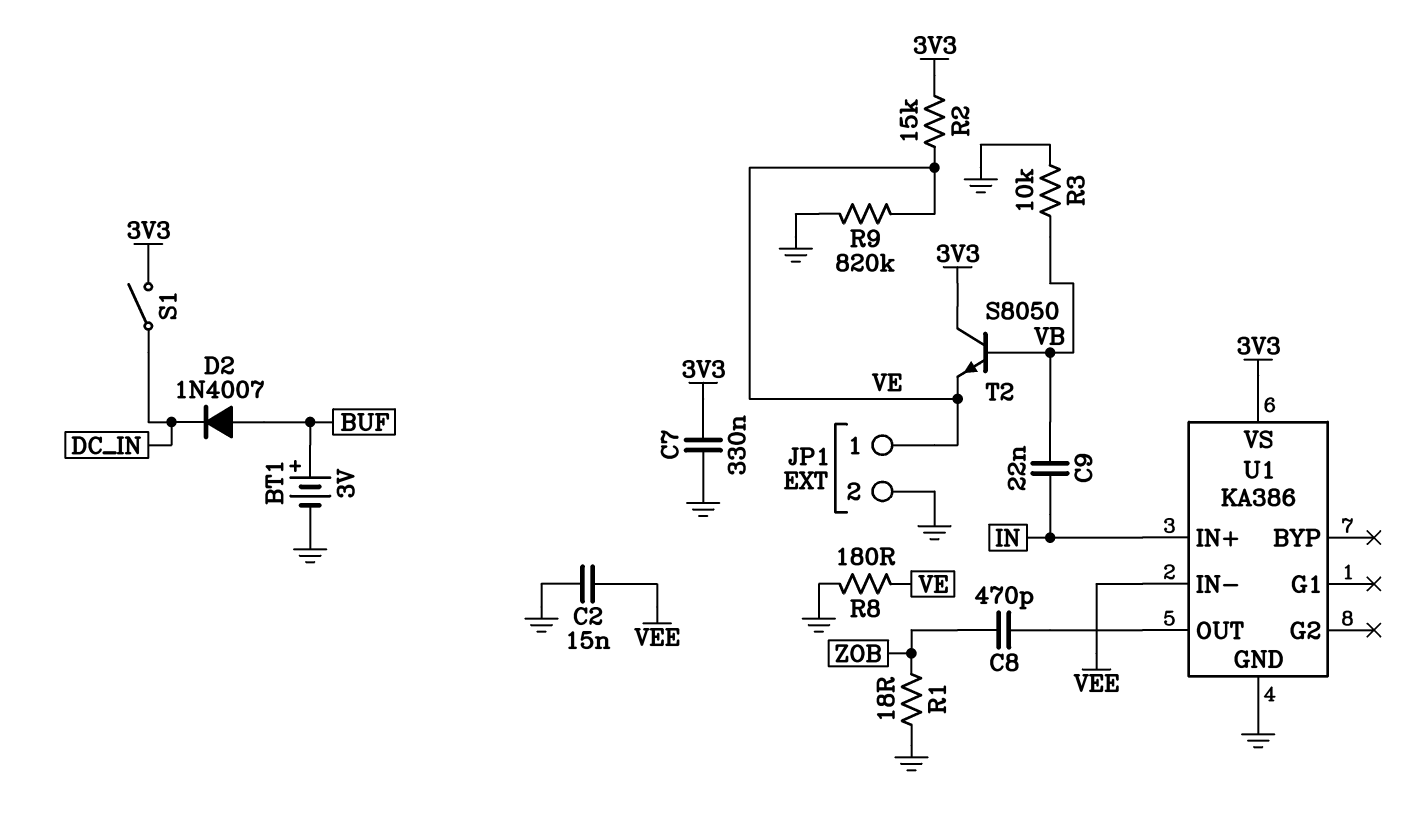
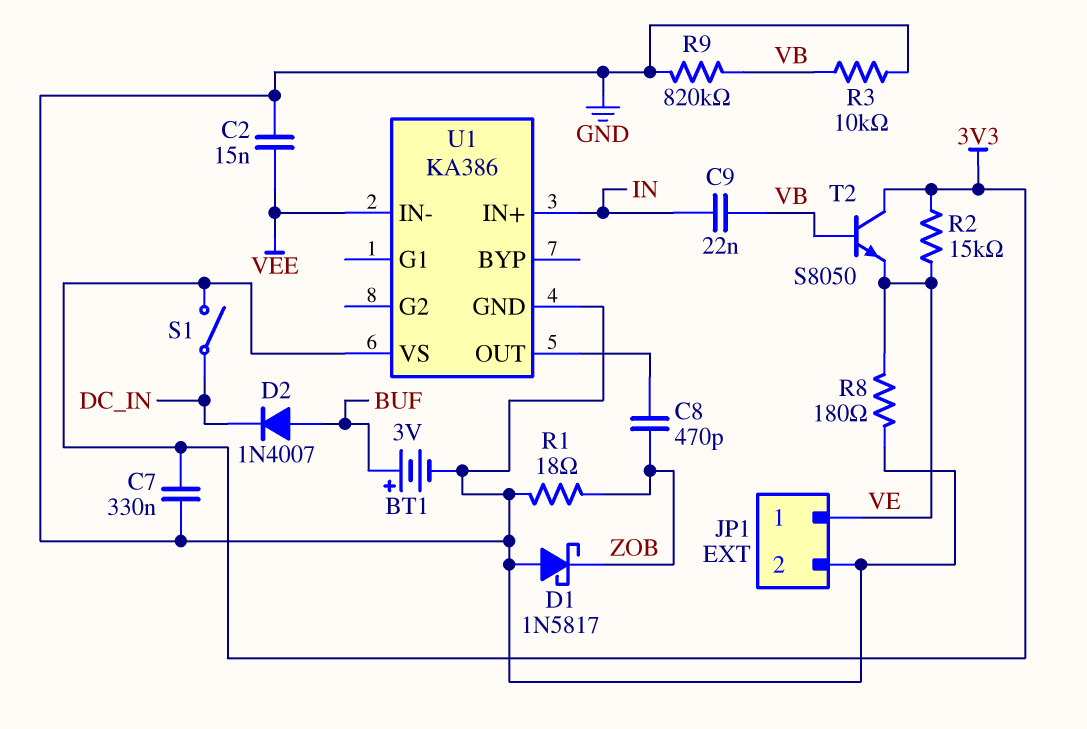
D1: none -> schottky 1N5817 (A GND, K ZOB)
R9: 820k (GND, VE) -> 820k (GND, VB)

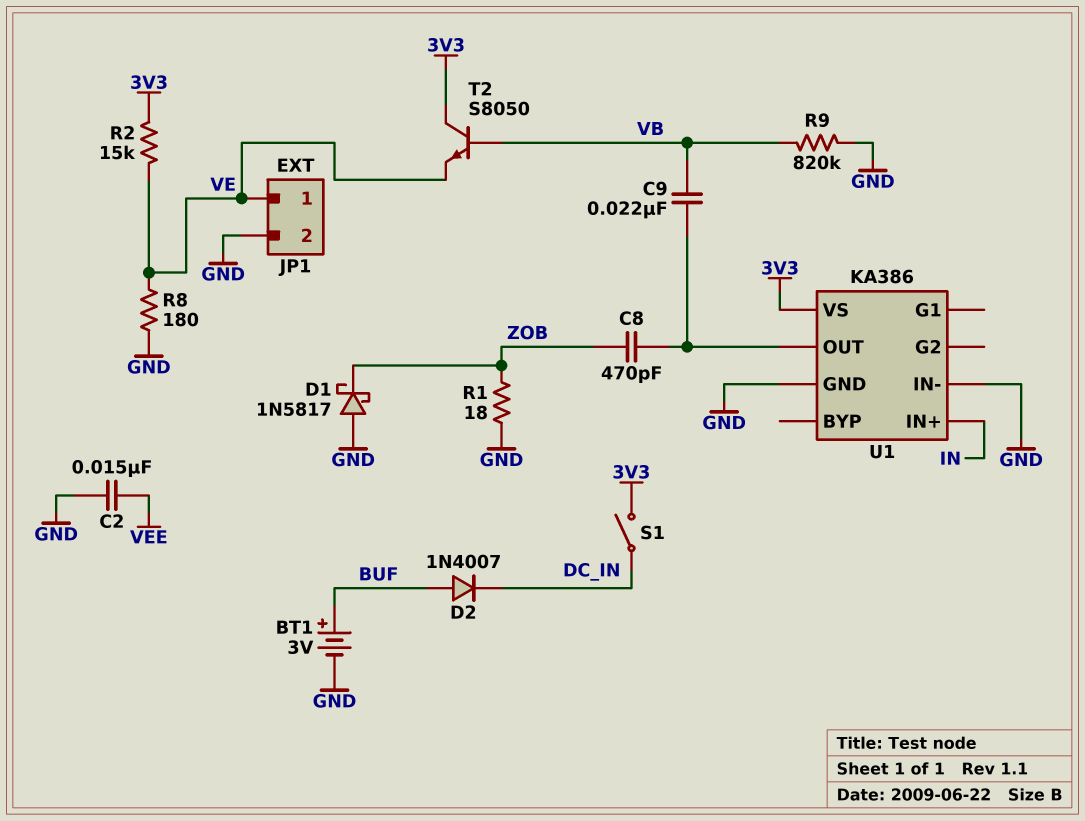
C7: 330nF (3V3, GND) -> none
C9: 22nF (IN, VB) -> 22nF (U1/OUT, VB)
R3: 10k (GND, VB) -> none
U1 pin IN-: VEE -> GND

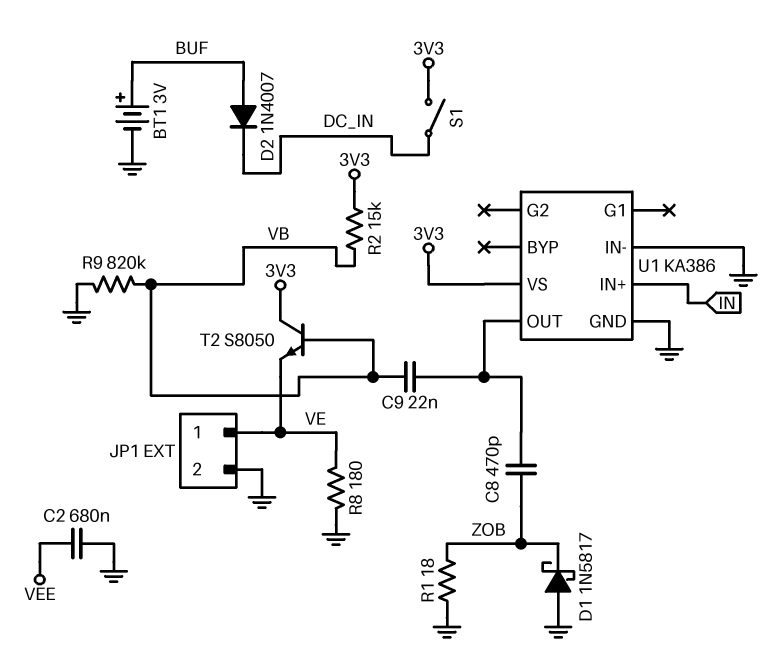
C2: 15nF (GND, VEE) -> 680nF (GND, VEE)
R2: 15k (3V3, VE) -> 15k (3V3, VB)

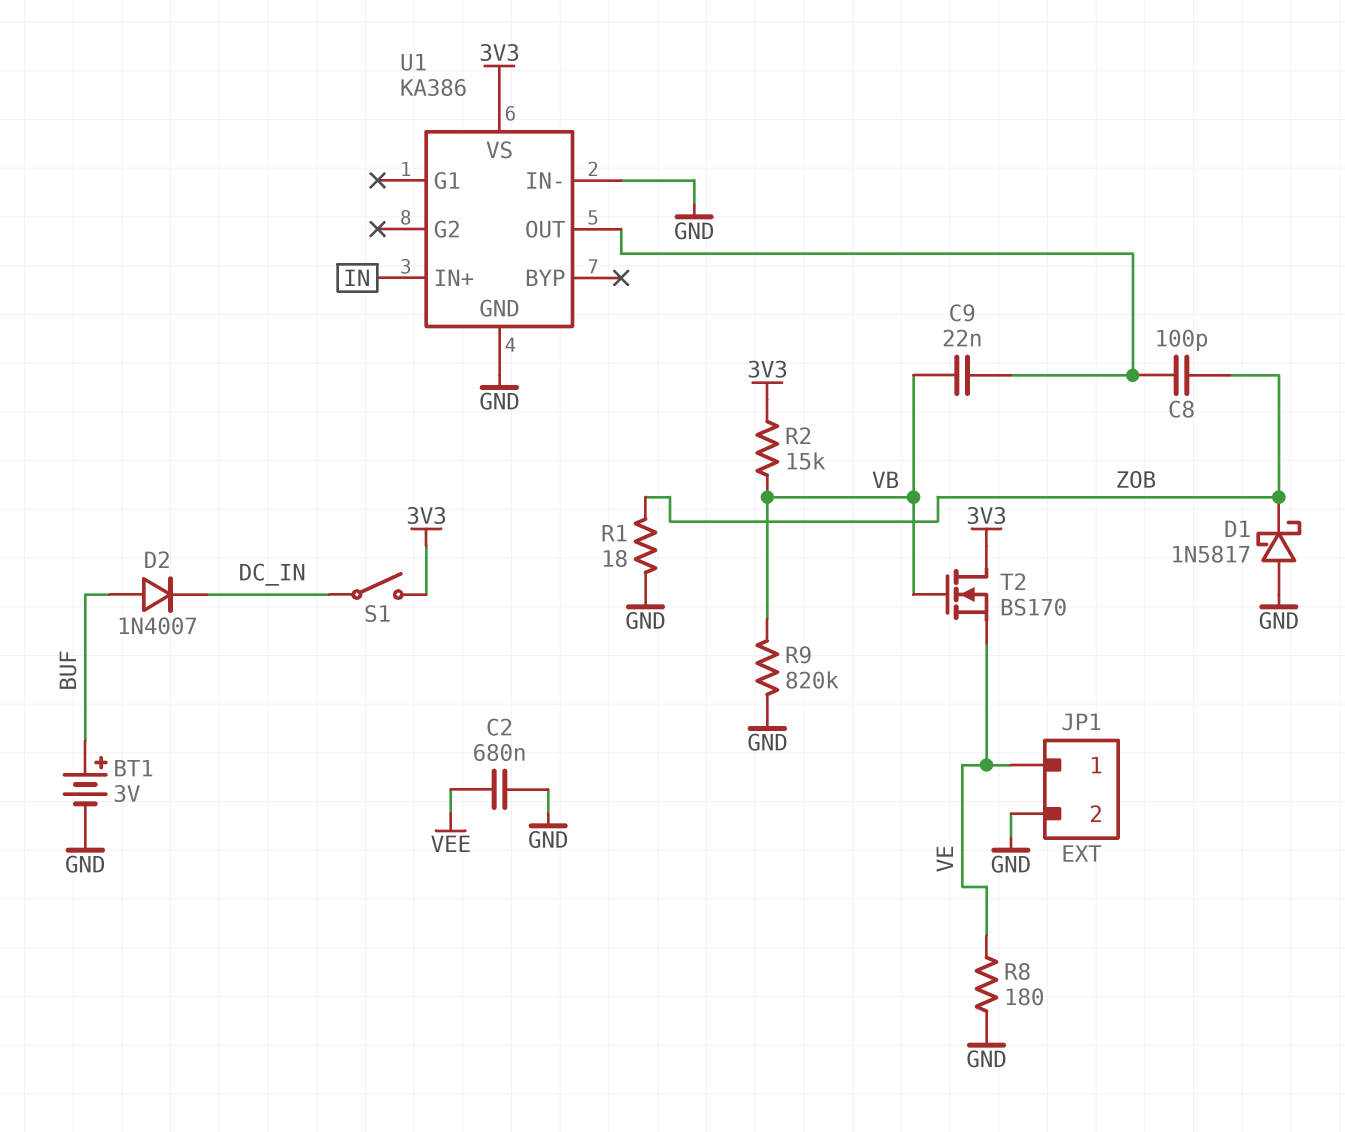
C8: 470pF (U1/OUT, ZOB) -> 100pF (U1/OUT, ZOB)
T2: NPN S8050 (B VB, C 3V3, E VE) -> NMOS BS170 (G VB, D 3V3, S VE)

